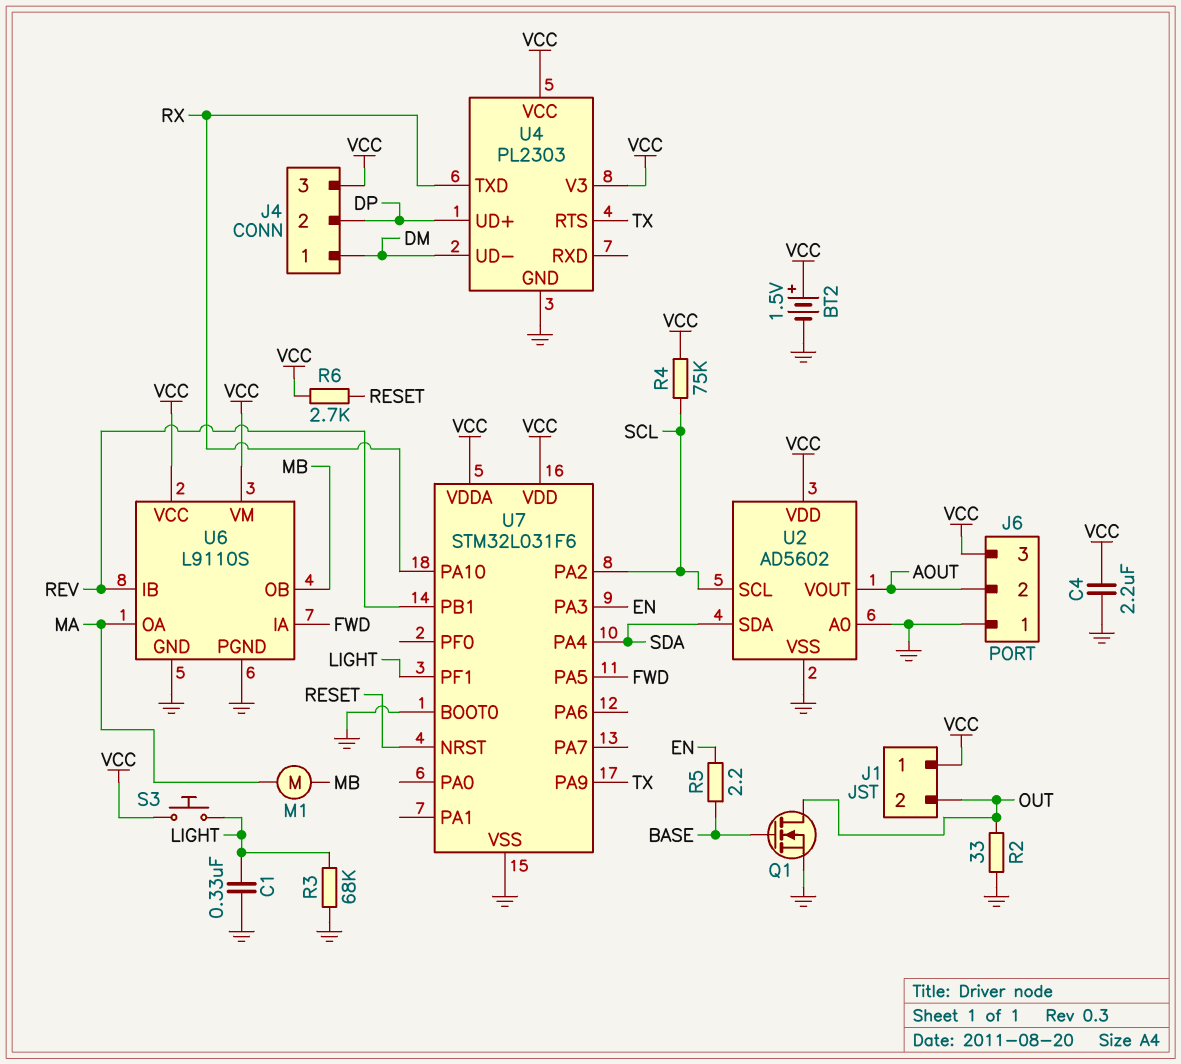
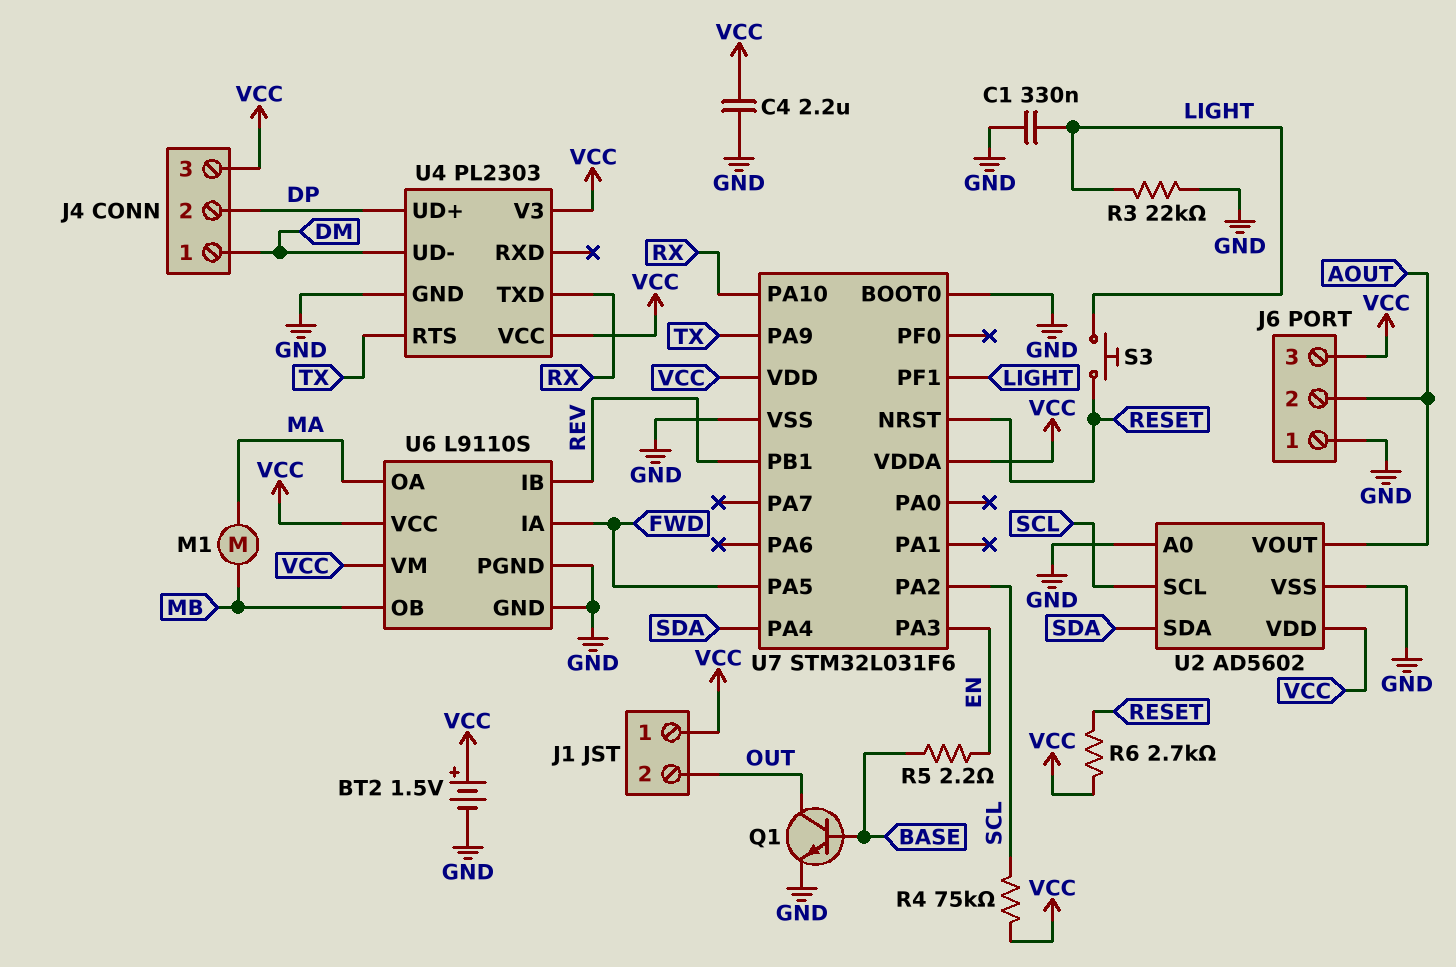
Q1: NMOS (G BASE, D OUT, S GND) -> NPN (B BASE, C OUT, E GND)
R2: 33 (GND, OUT) -> none
R3: 68k (GND, LIGHT) -> 22k (GND, LIGHT)
S3: button (LIGHT, VCC) -> button (LIGHT, RESET)

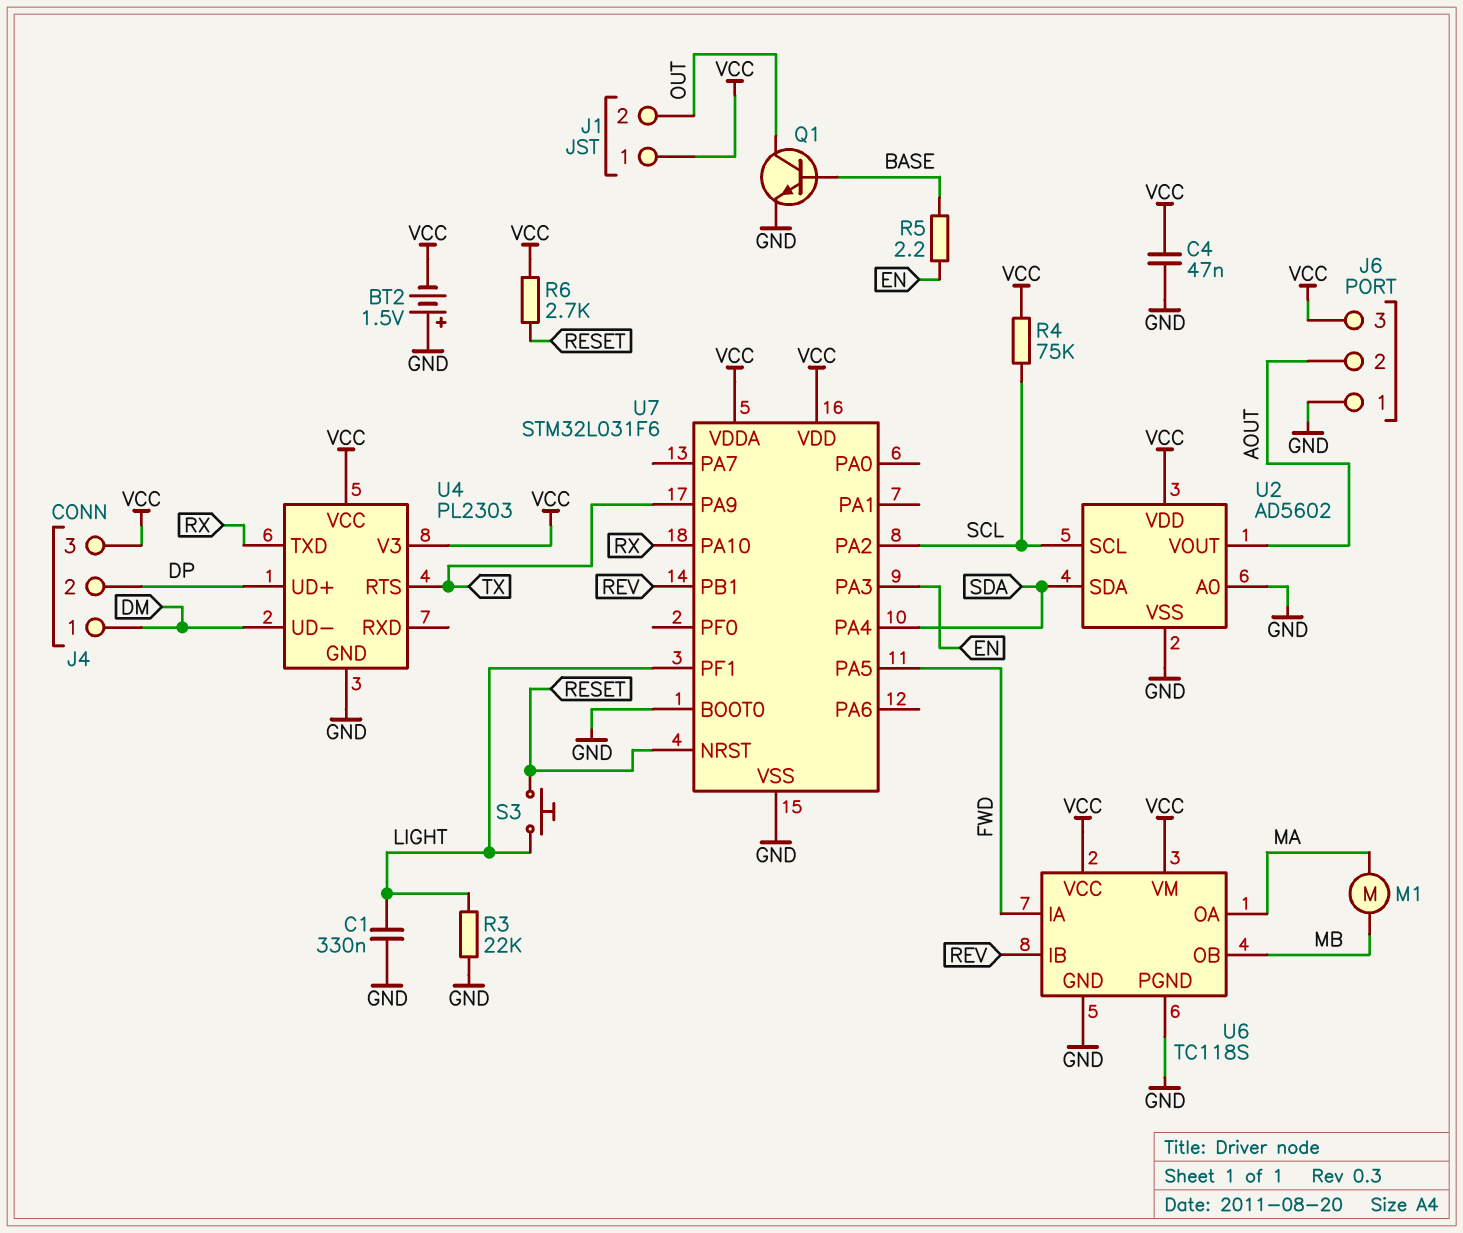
BT2: 1.5V (plus VCC, minus GND) -> 1.5V (plus GND, minus VCC)
C4: 2.2uF (GND, VCC) -> 47nF (GND, VCC)
U6: L9110S -> TC118S

